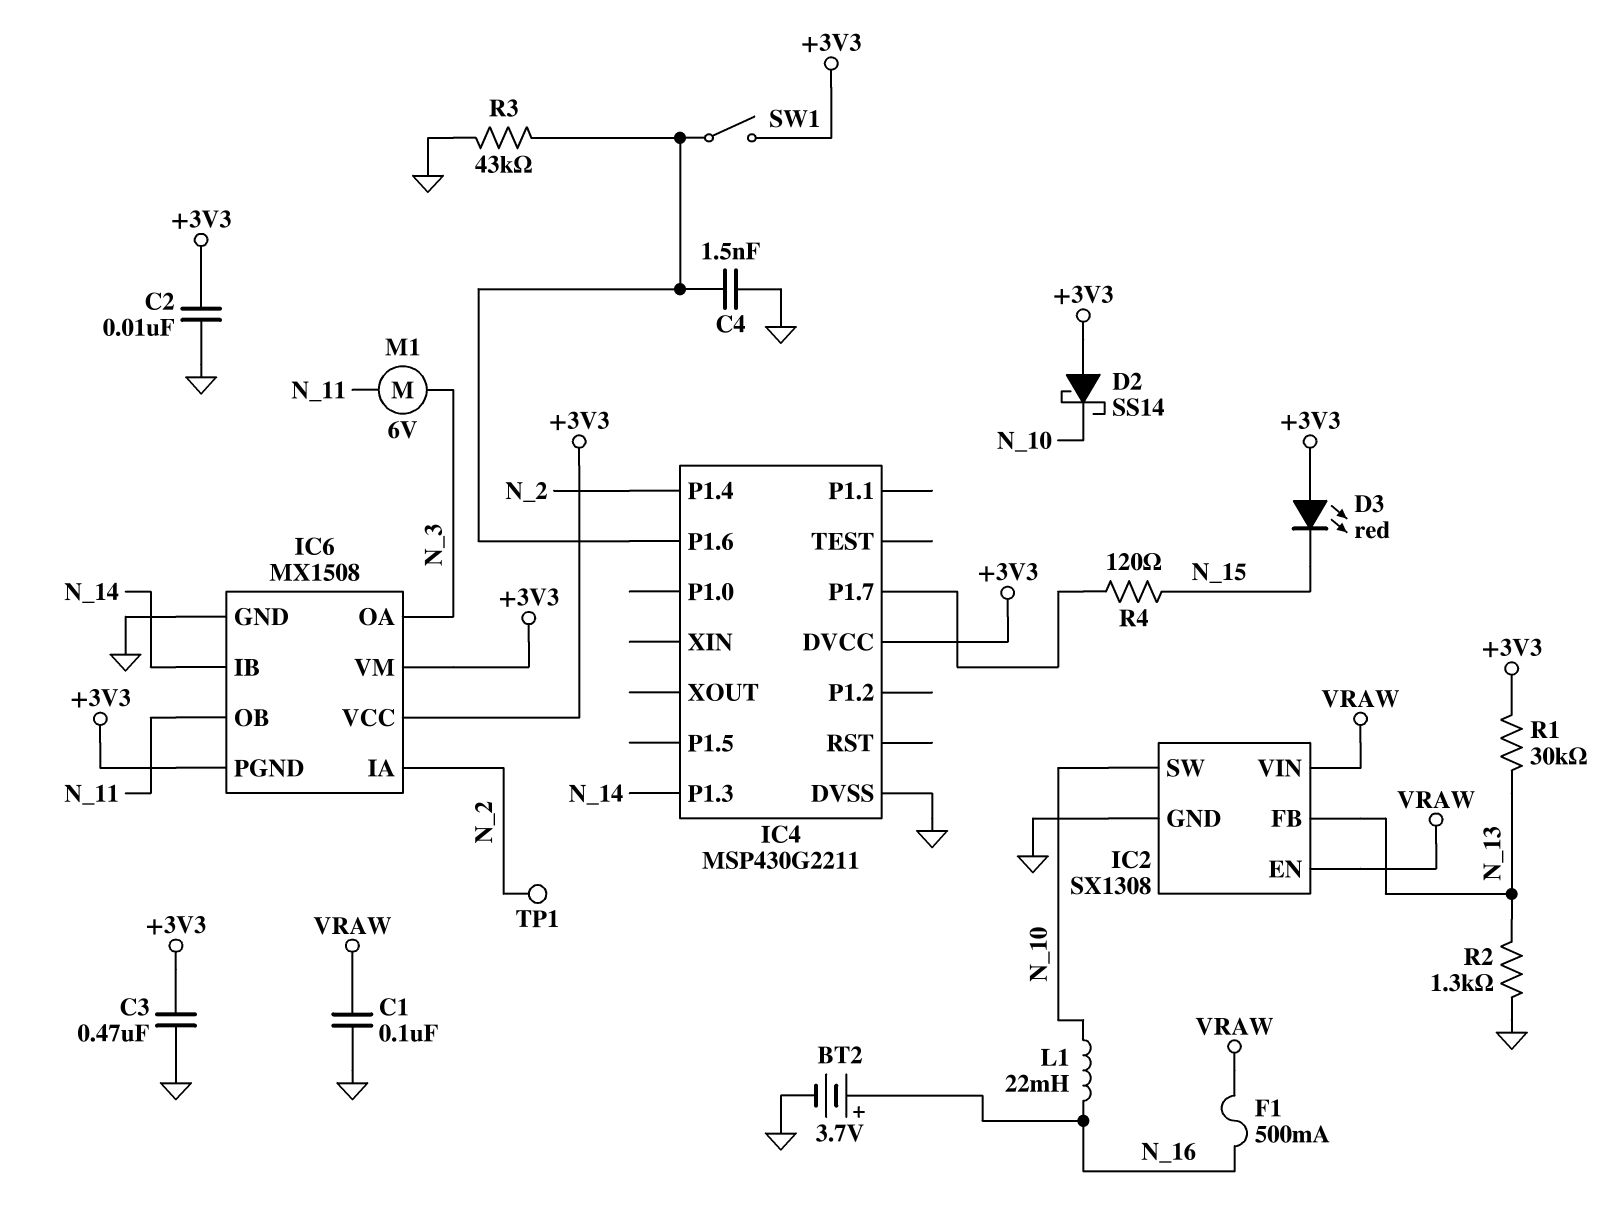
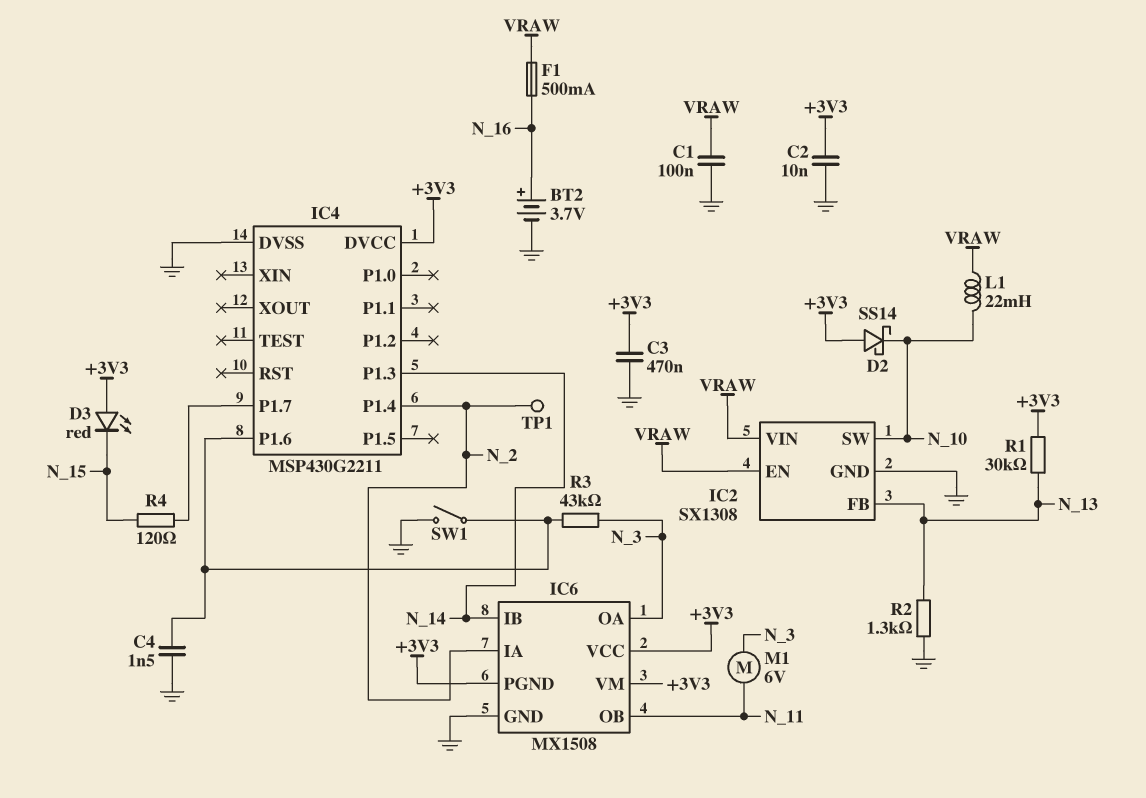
L1: 22mH (N_10, N_16) -> 22mH (N_10, VRAW)
R3: 43k (GND, IC4/P1.6) -> 43k (IC4/P1.6, N_3)
SW1: switch (+3V3, IC4/P1.6) -> switch (GND, IC4/P1.6)

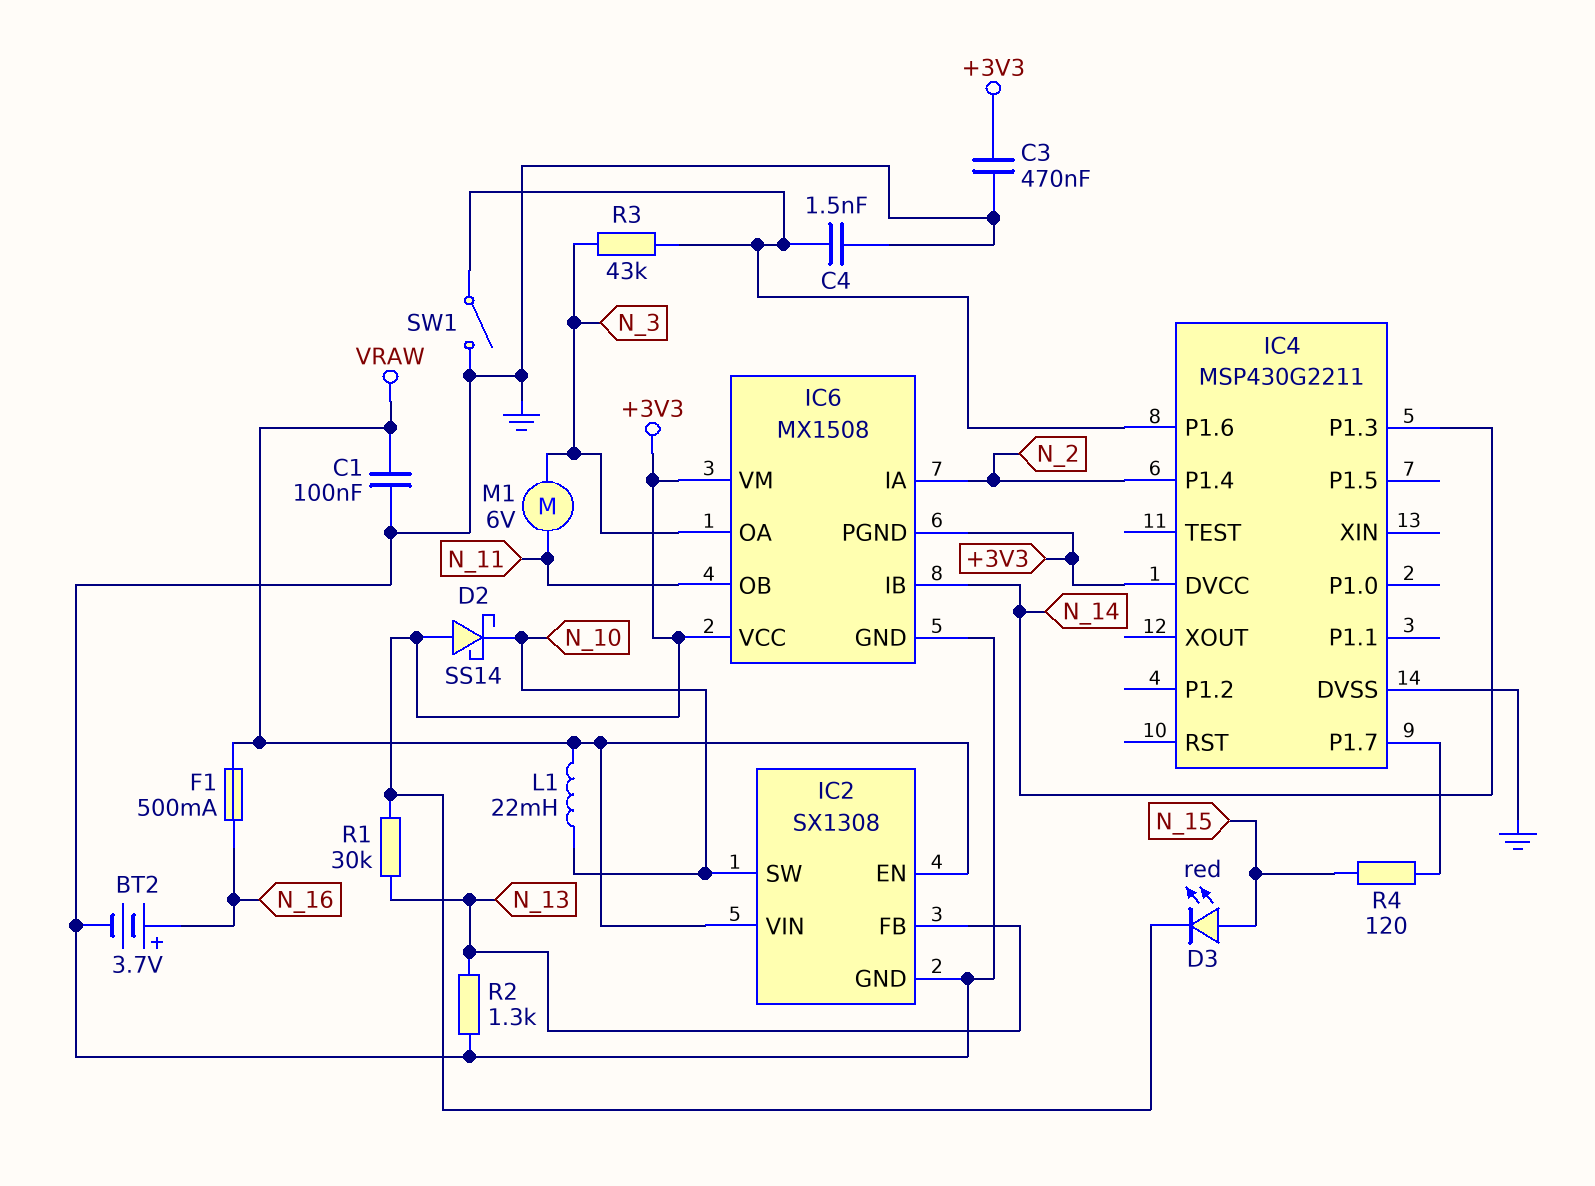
C2: 10nF (+3V3, GND) -> none
D3: LED red (A +3V3, K N_15) -> LED red (A N_15, K +3V3)
TP1: test point (N_2) -> none

